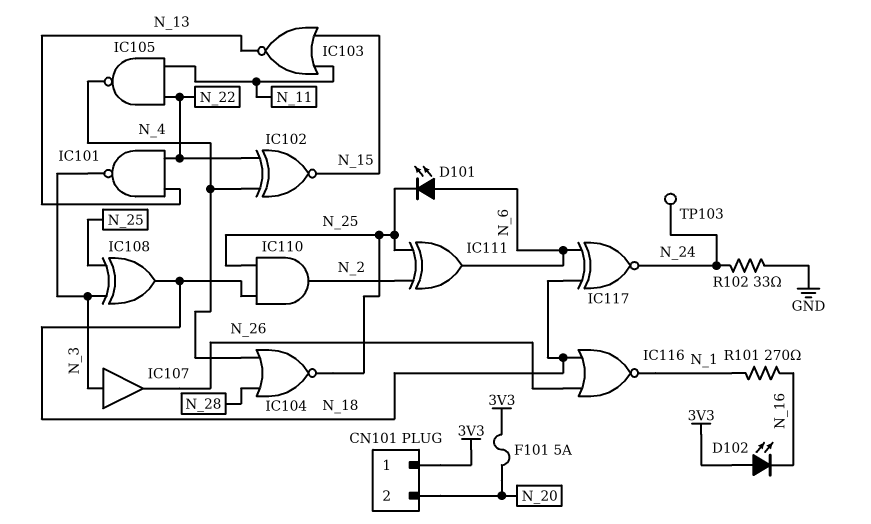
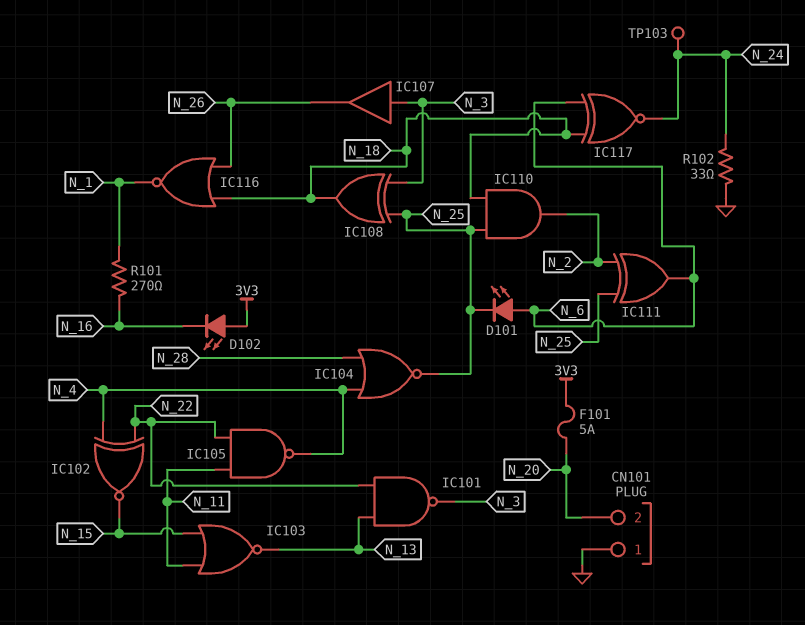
CN101 pin 1: 3V3 -> GND

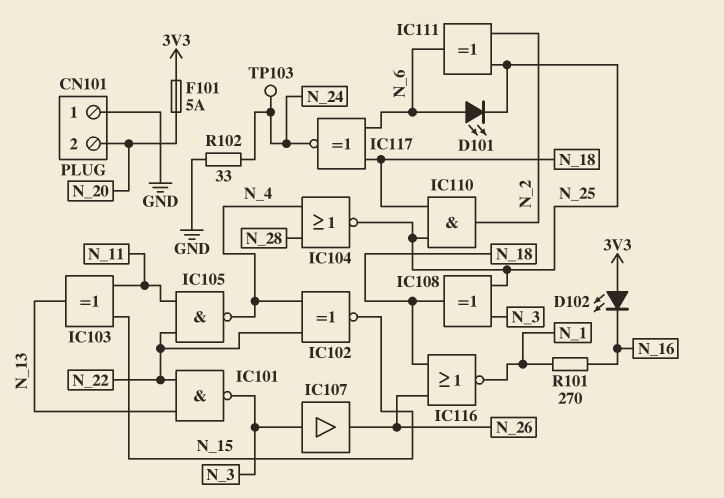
IC103: NOR (in N_11, in N_15, out N_13) -> XOR (in N_11, in N_15, out N_13)

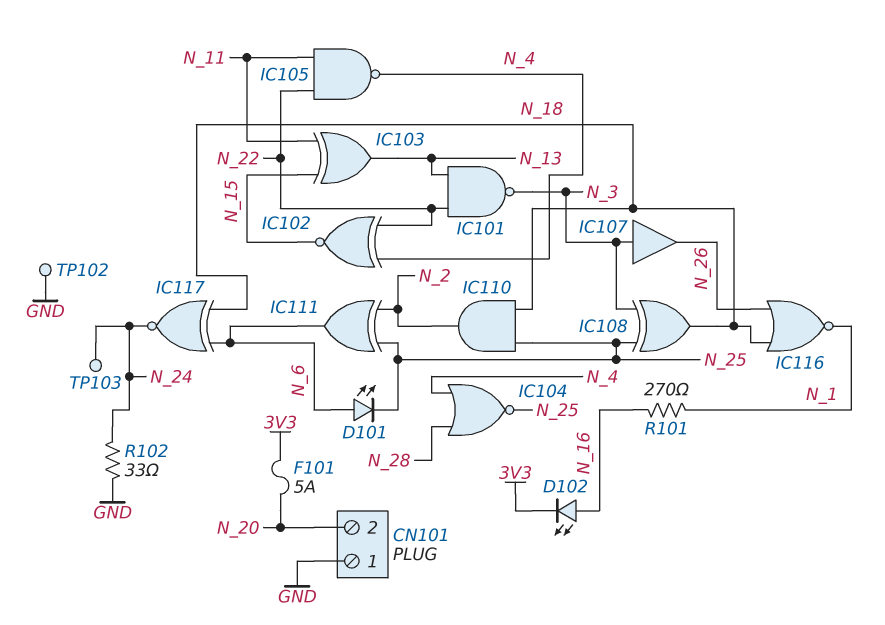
D102: LED (A 3V3, K N_16) -> LED (A N_16, K 3V3)
TP102: none -> test point (GND)

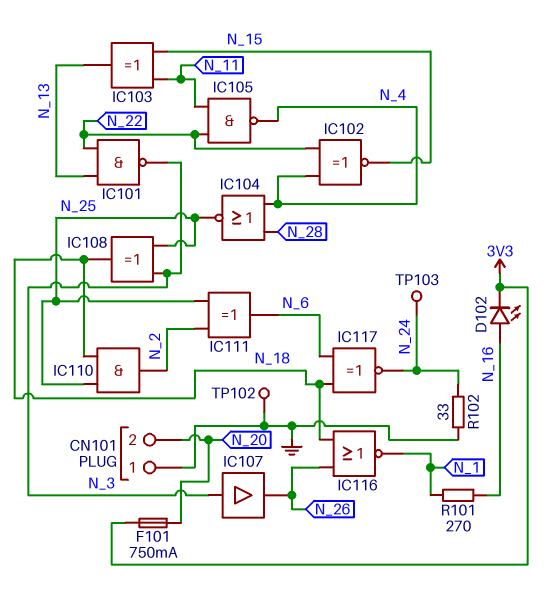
D101: LED (A N_6, K N_25) -> none
F101: 5A (3V3, N_20) -> 750mA (3V3, N_20)

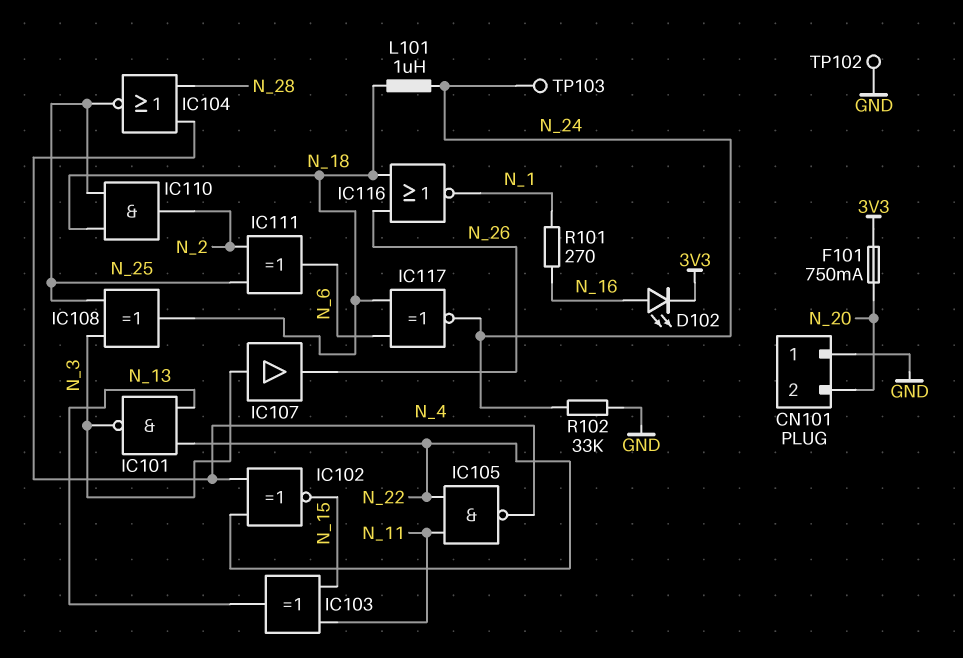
L101: none -> 1uH (N_18, N_24)
R102: 33 (GND, N_24) -> 33k (GND, N_24)

